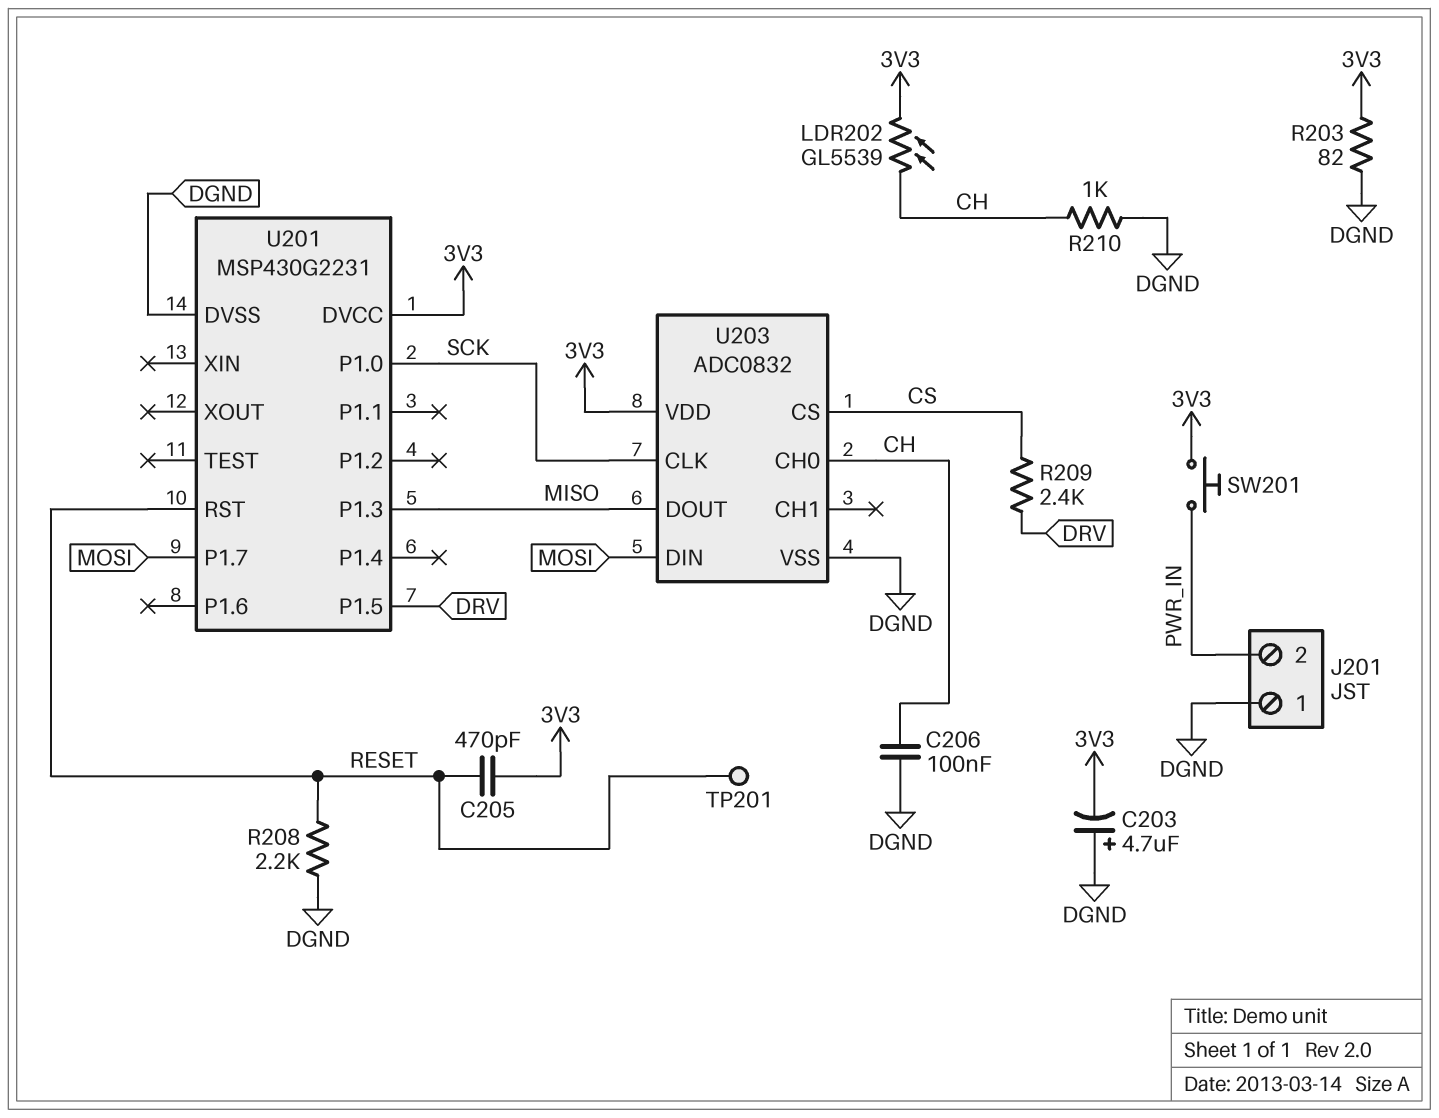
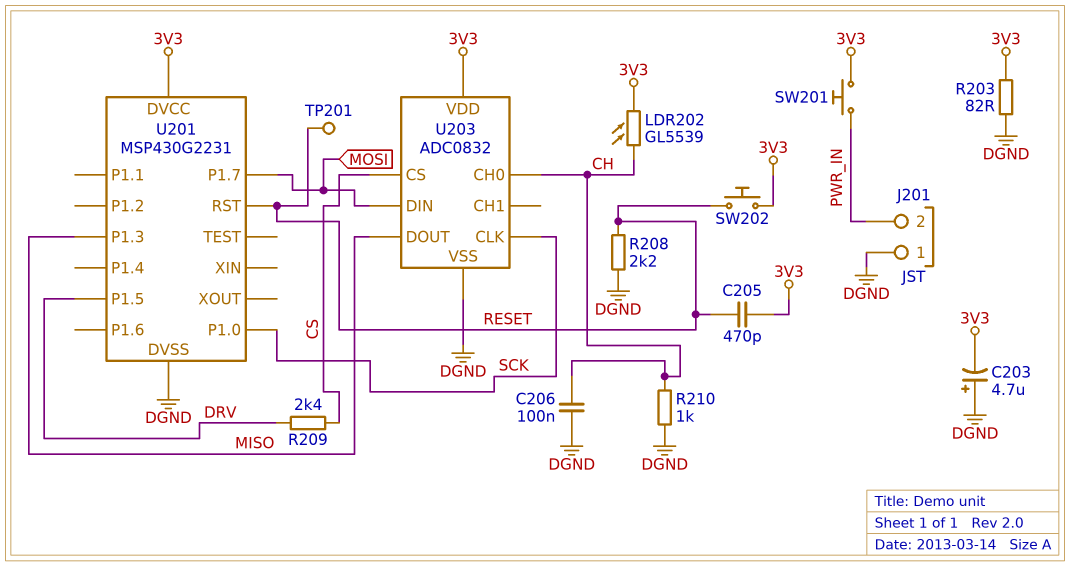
SW202: none -> button (3V3, RESET)

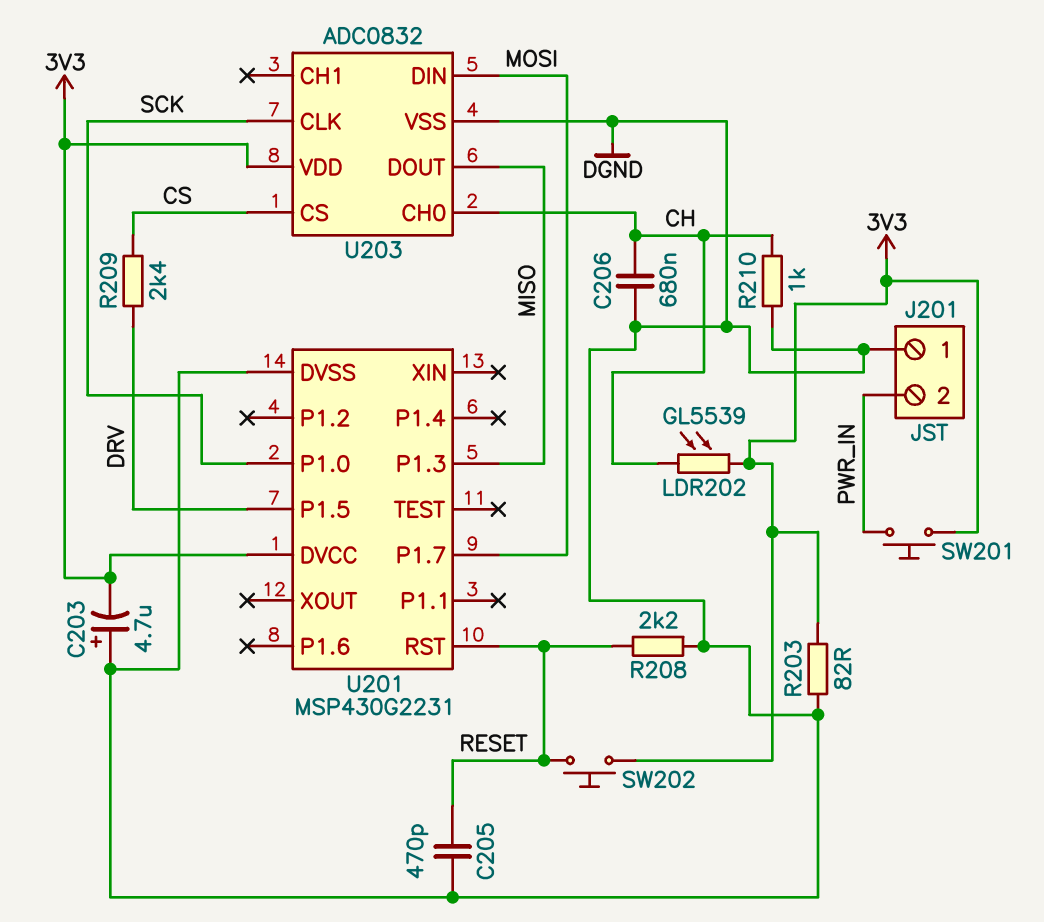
C205: 470pF (3V3, RESET) -> 470pF (DGND, RESET)
C206: 100nF (CH, DGND) -> 680nF (CH, DGND)
TP201: test point (RESET) -> none

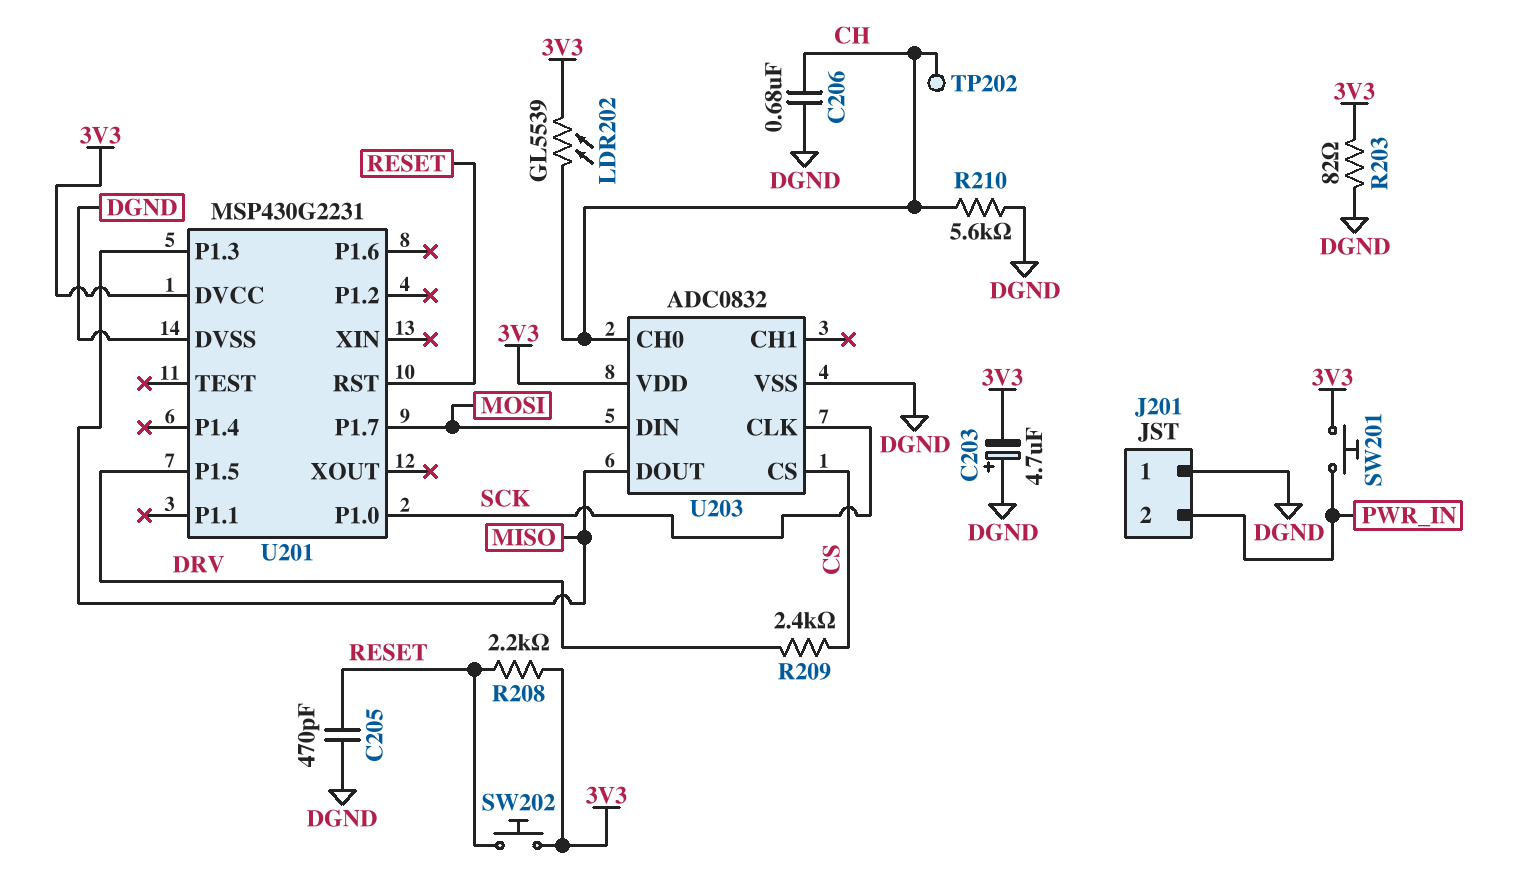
R208: 2.2k (DGND, RESET) -> 2.2k (3V3, RESET)
R210: 1k (CH, DGND) -> 5.6k (CH, DGND)
TP202: none -> test point (CH)

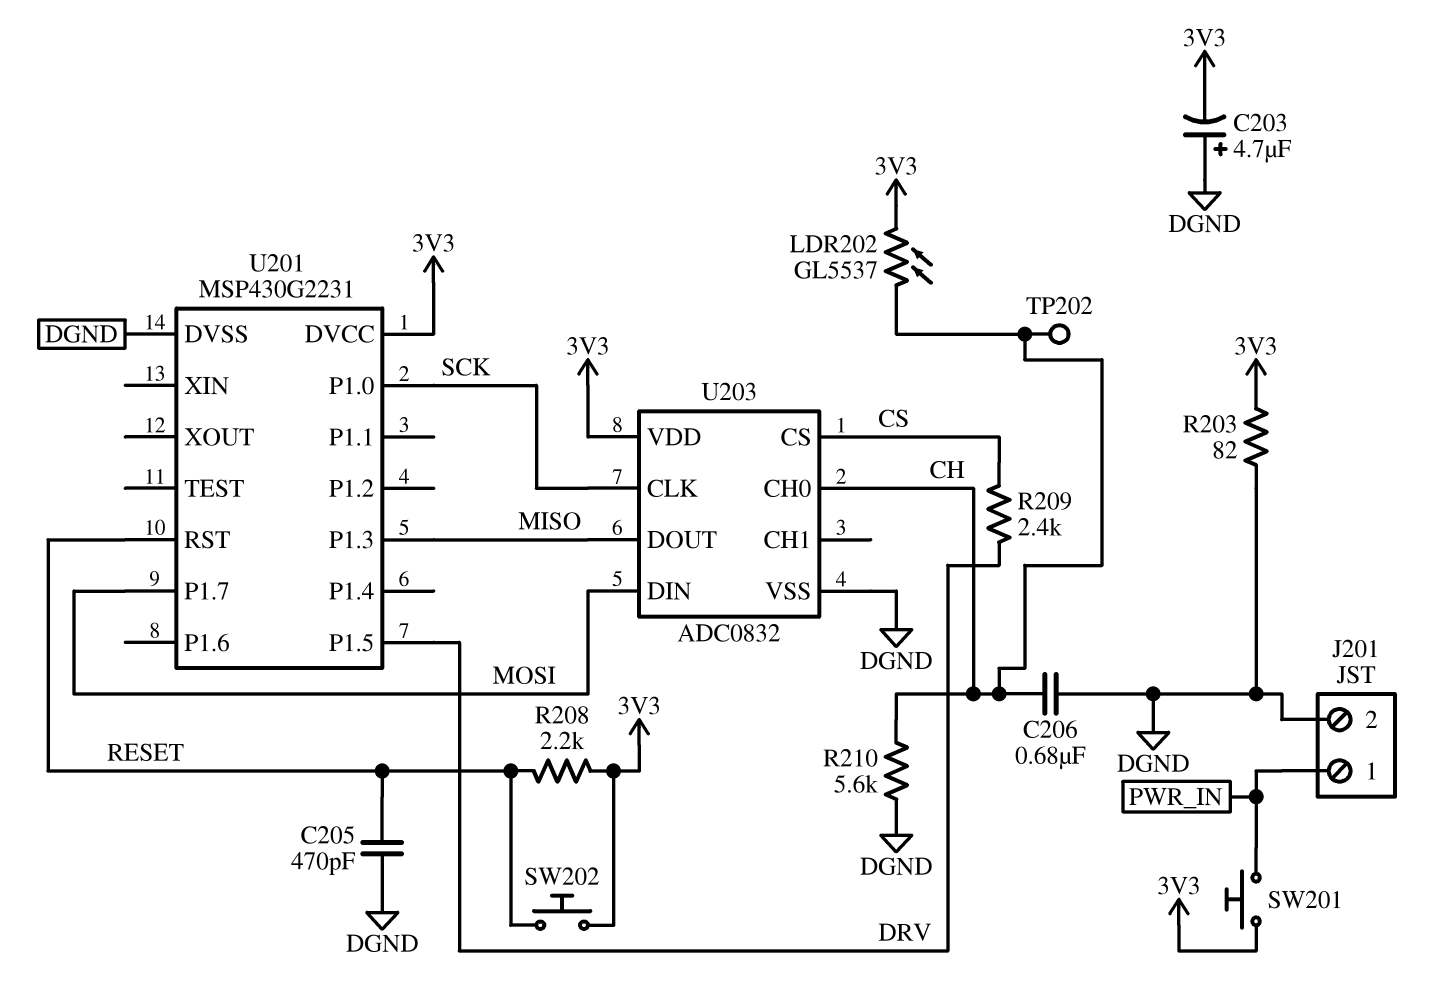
J201 pin 1: DGND -> PWR_IN
J201 pin 2: PWR_IN -> DGND
LDR202: GL5539 (3V3, CH) -> GL5537 (3V3, CH)

